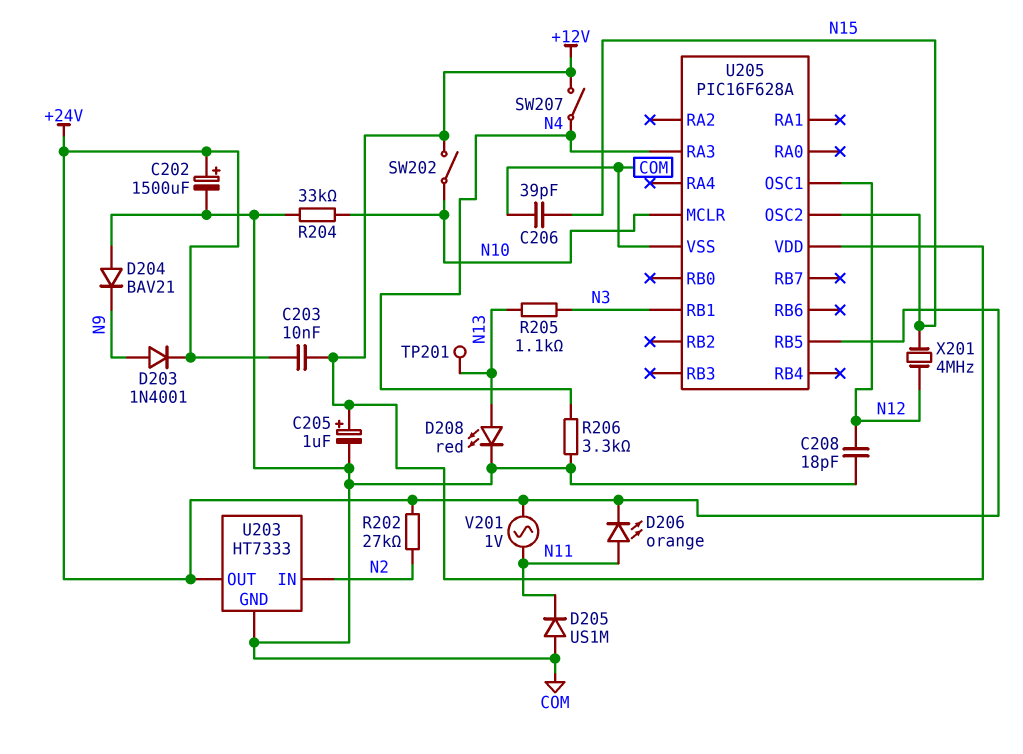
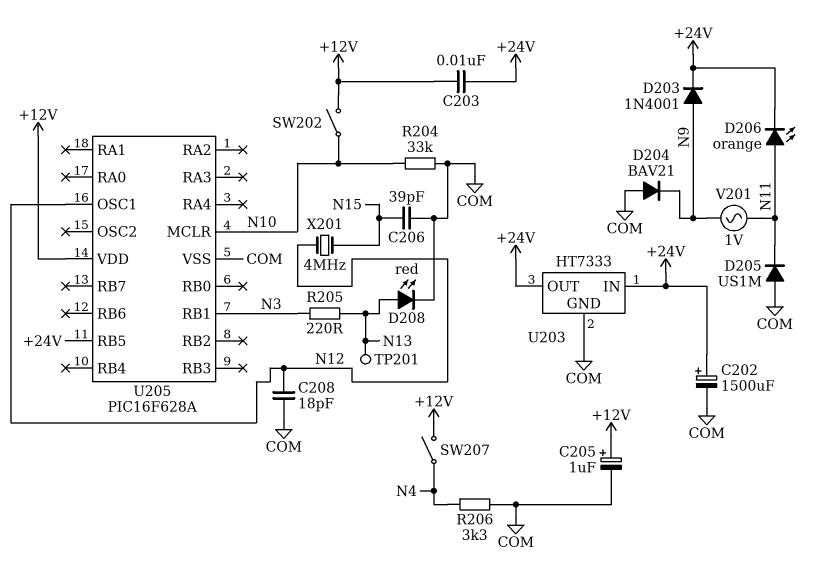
R202: 27k (+24V, N2) -> none
R205: 1.1k (N3, N13) -> 220 (N3, N13)
U203 pin IN: N2 -> +24V
U205 pin OSC2: N15 -> none
U205 pin RA3: N4 -> none
V201: AC 1V (+24V, N11) -> AC 1V (N9, N11)

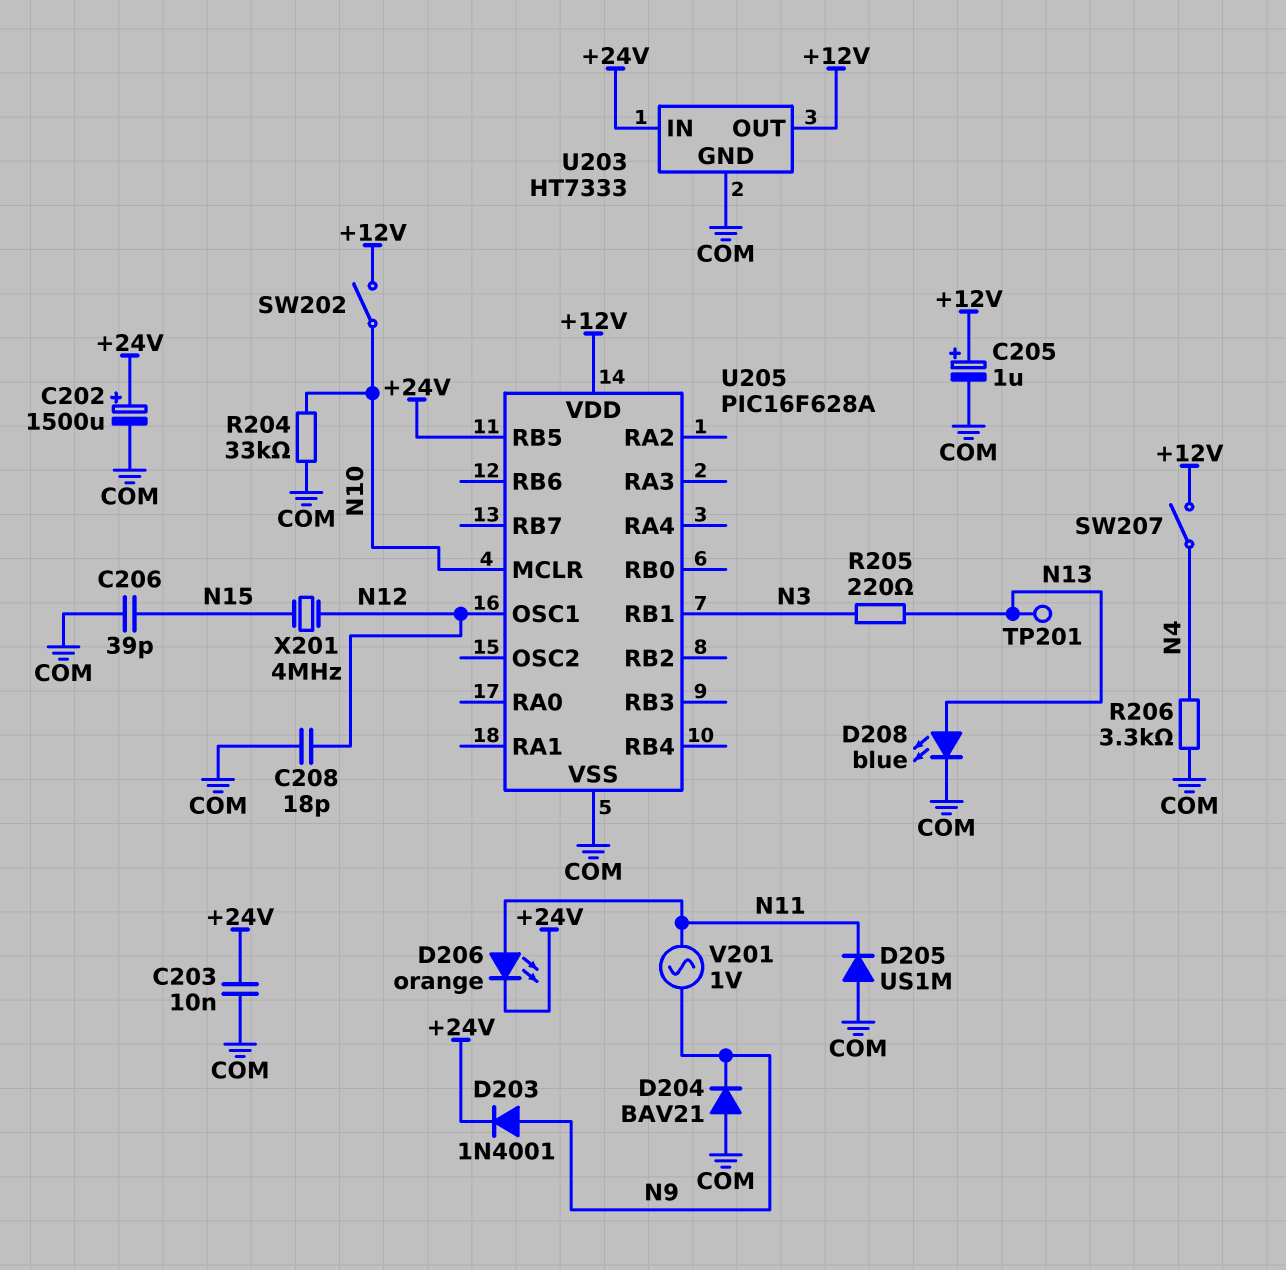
C203: 10nF (+12V, +24V) -> 10nF (+24V, COM)
D208: LED red (A N13, K COM) -> LED blue (A N13, K COM)
U203 pin OUT: +24V -> +12V

